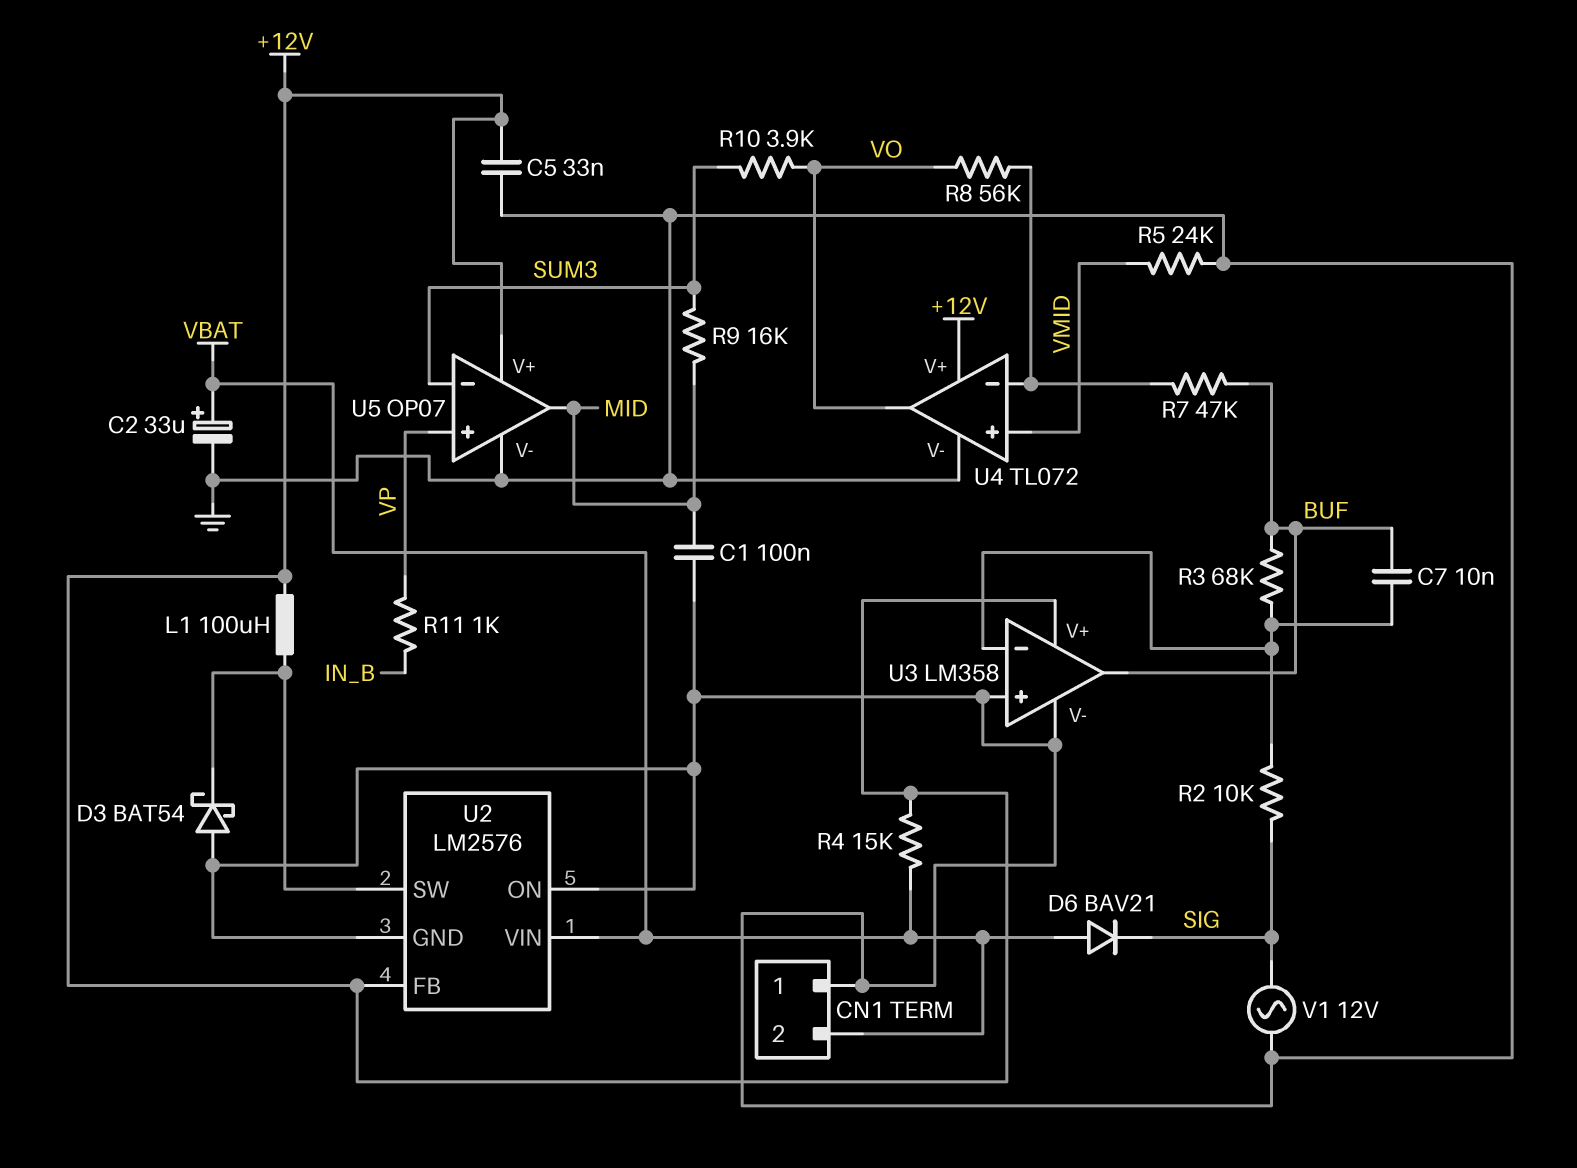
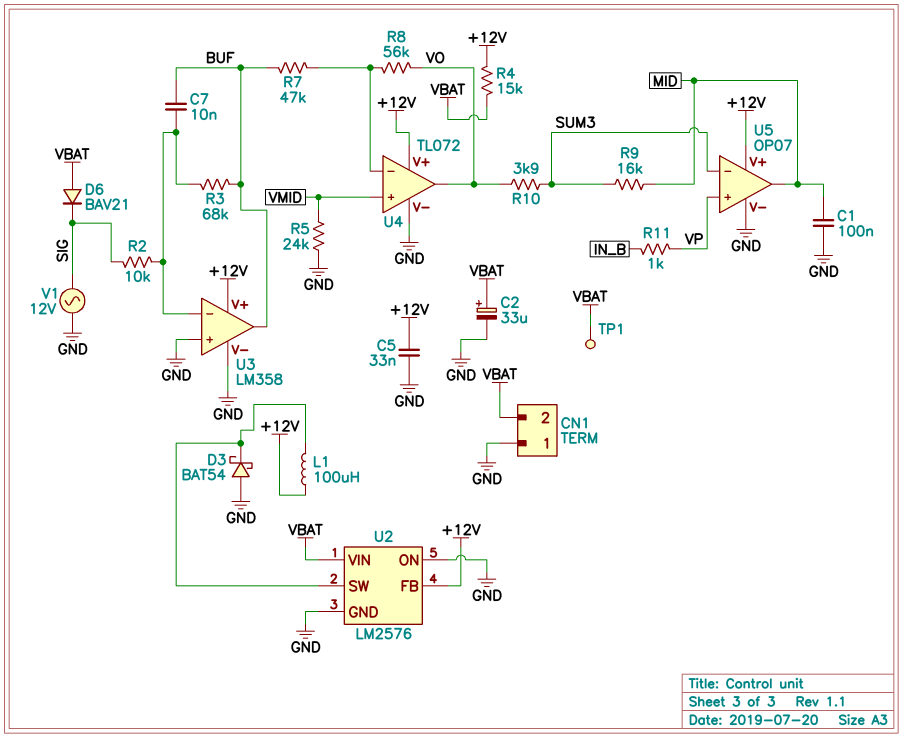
TP1: none -> test point (VBAT)

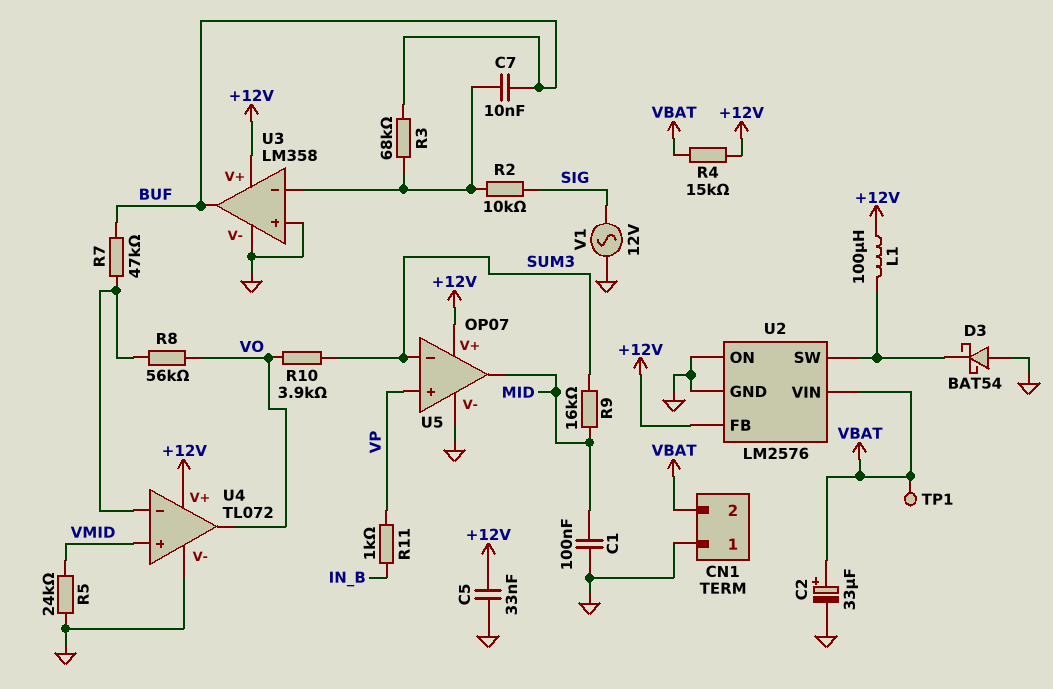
D6: diode BAV21 (A VBAT, K SIG) -> none

